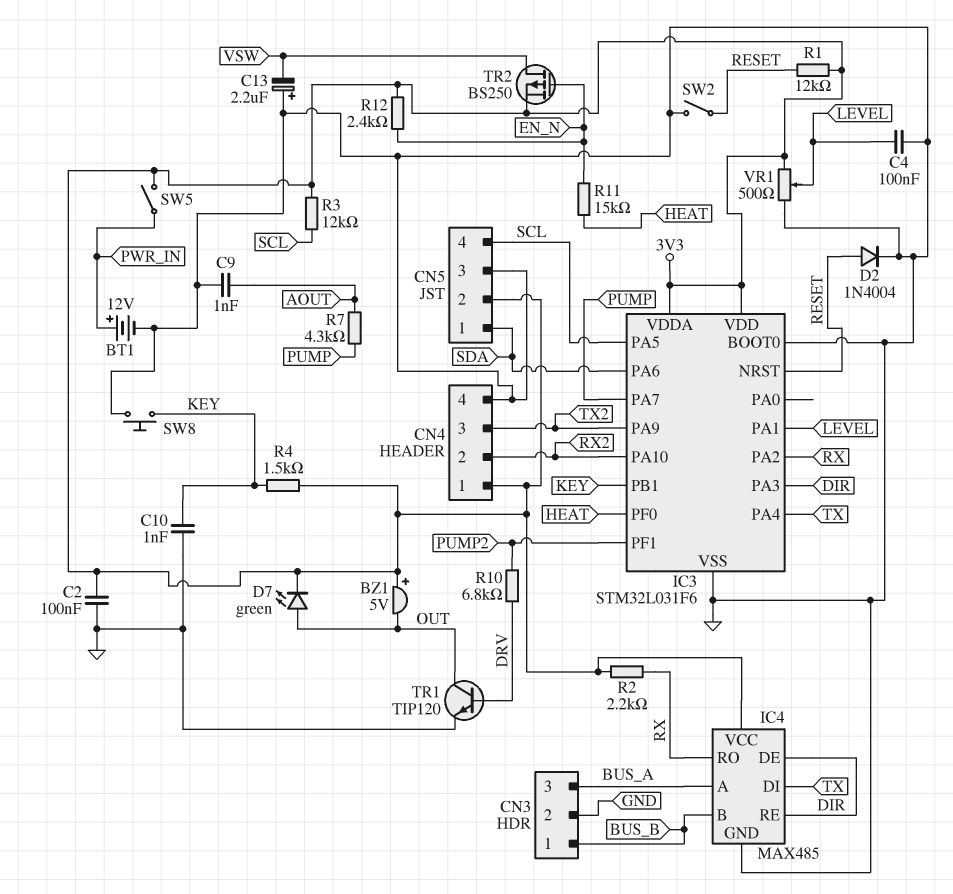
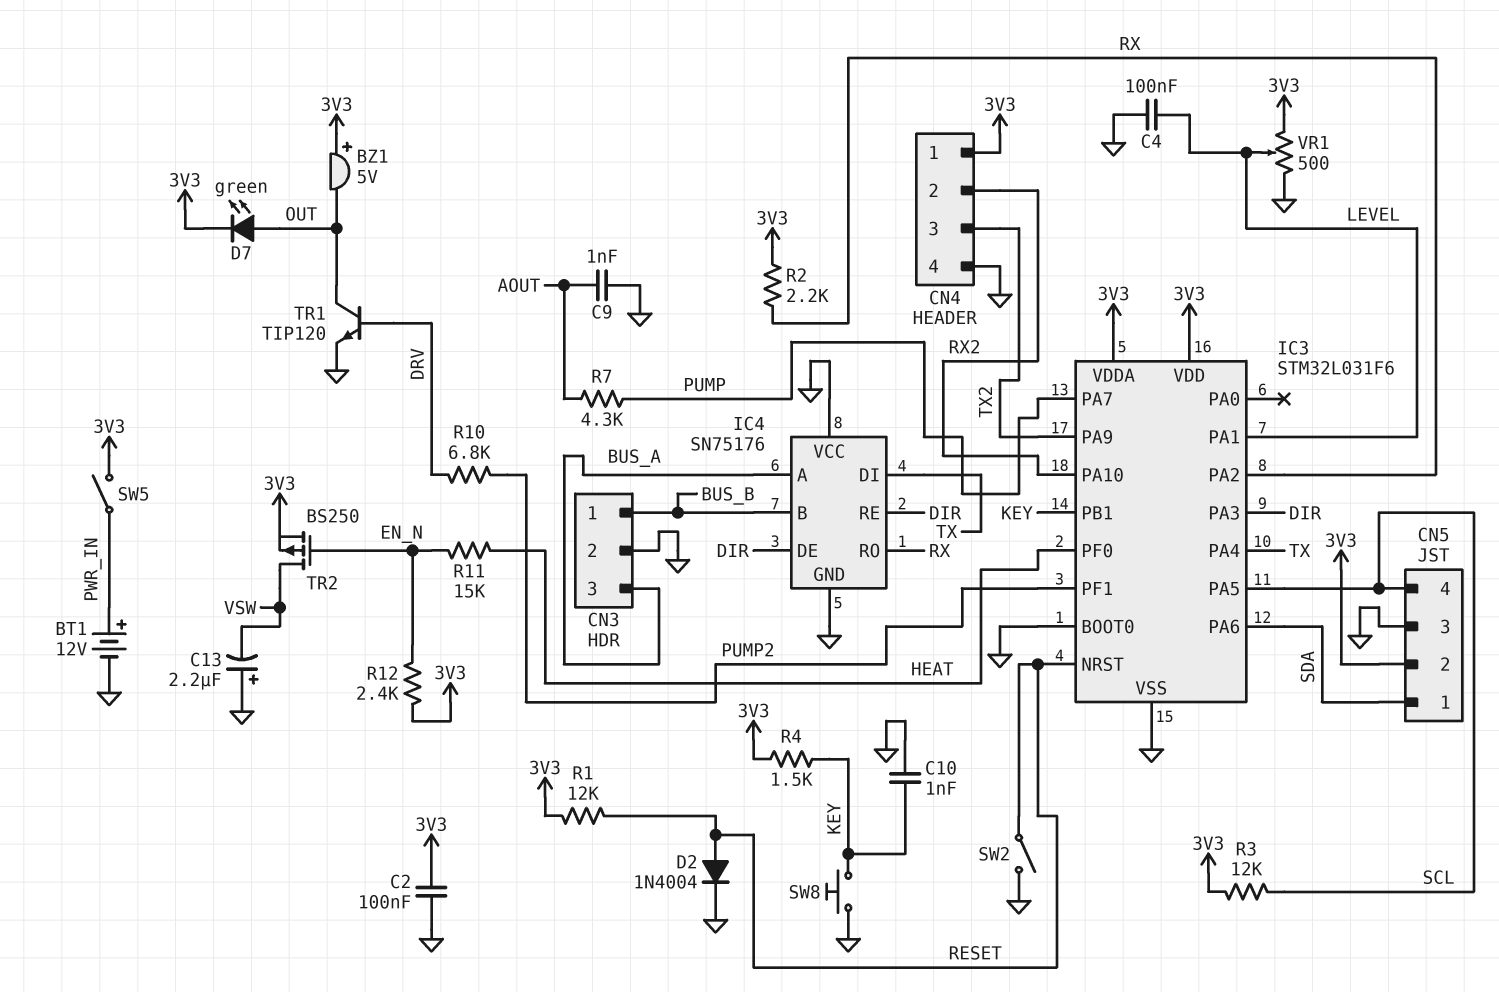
IC4: MAX485 -> SN75176
IC4 pin VCC: 3V3 -> GND

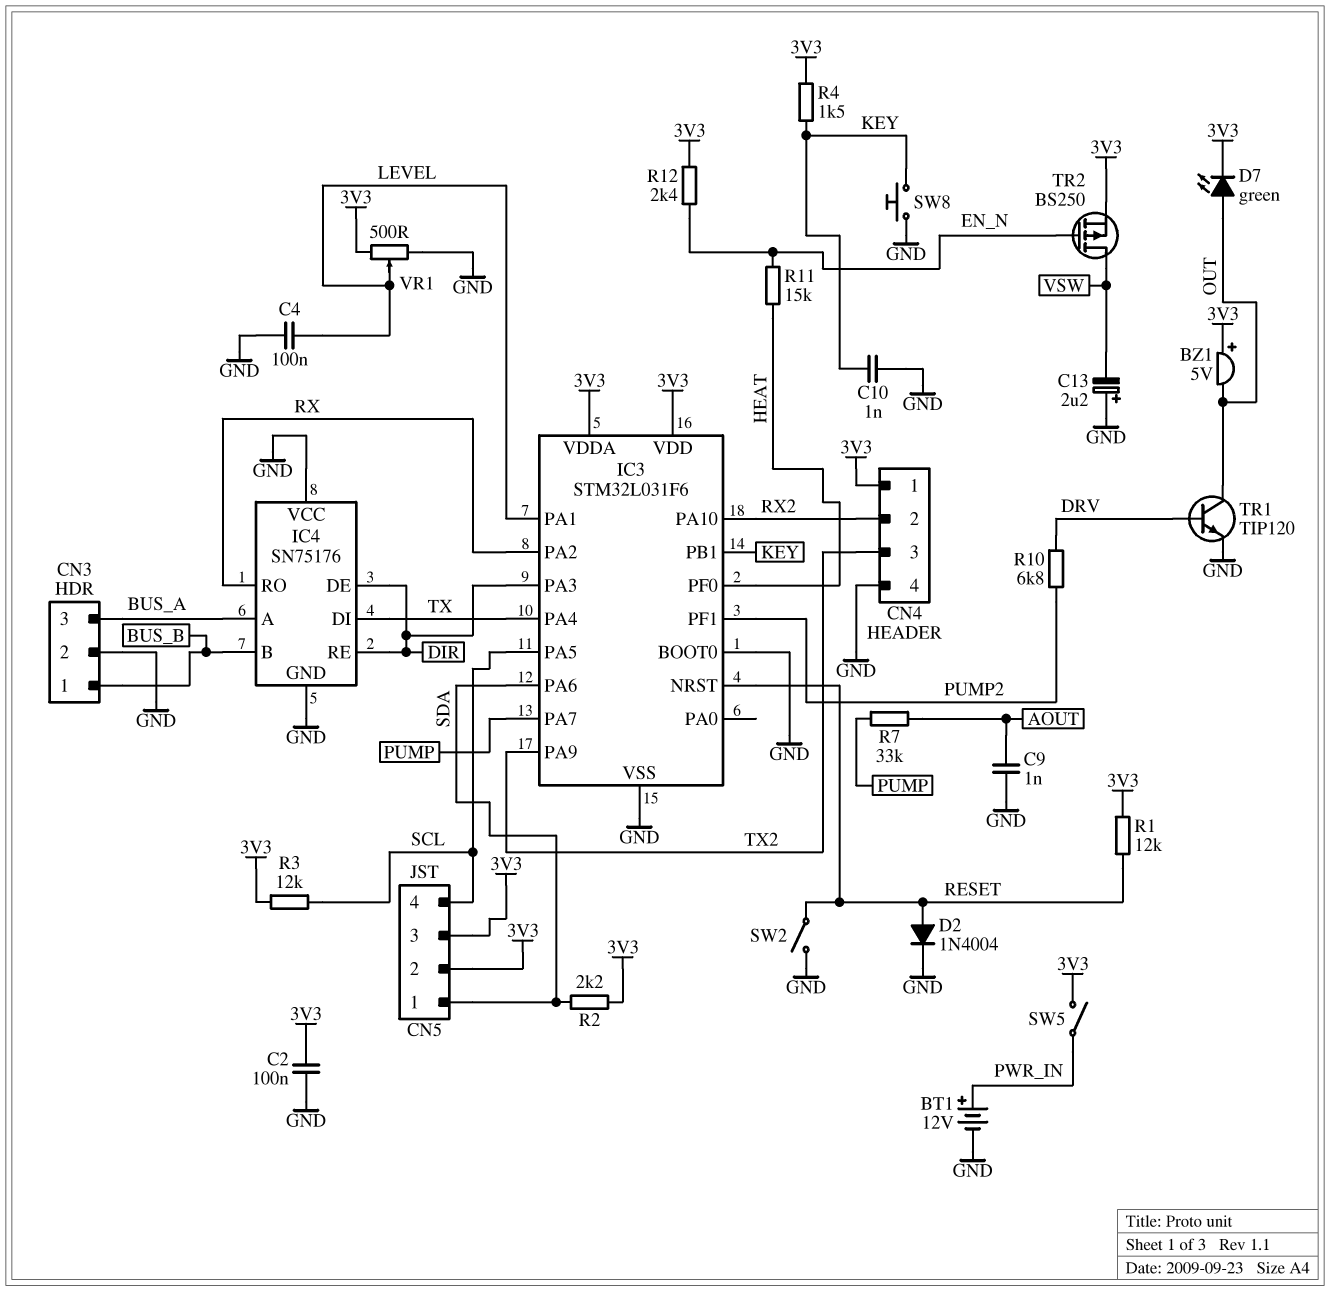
CN5 pin 3: GND -> 3V3
R2: 2.2k (3V3, RX) -> 2.2k (3V3, SDA)
R7: 4.3k (AOUT, PUMP) -> 33k (AOUT, PUMP)

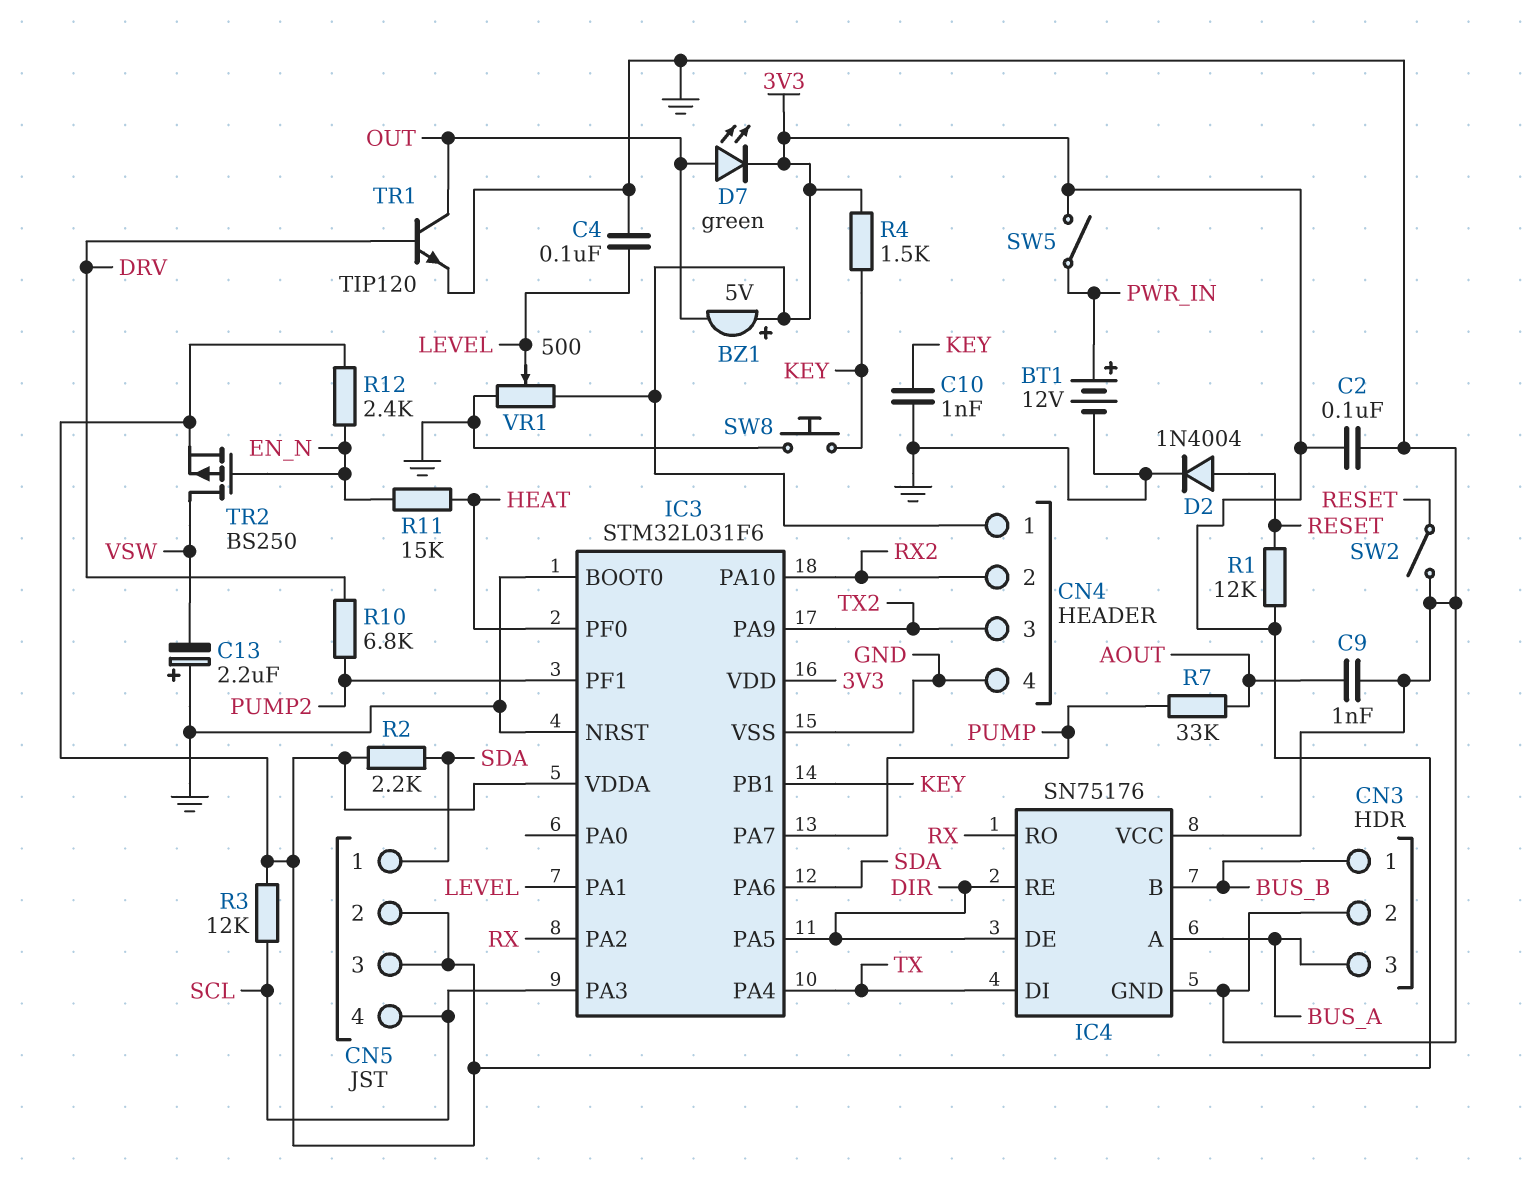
IC3 pin NRST: RESET -> GND
IC3 pin PA3: DIR -> SCL
IC3 pin PA5: SCL -> DIR

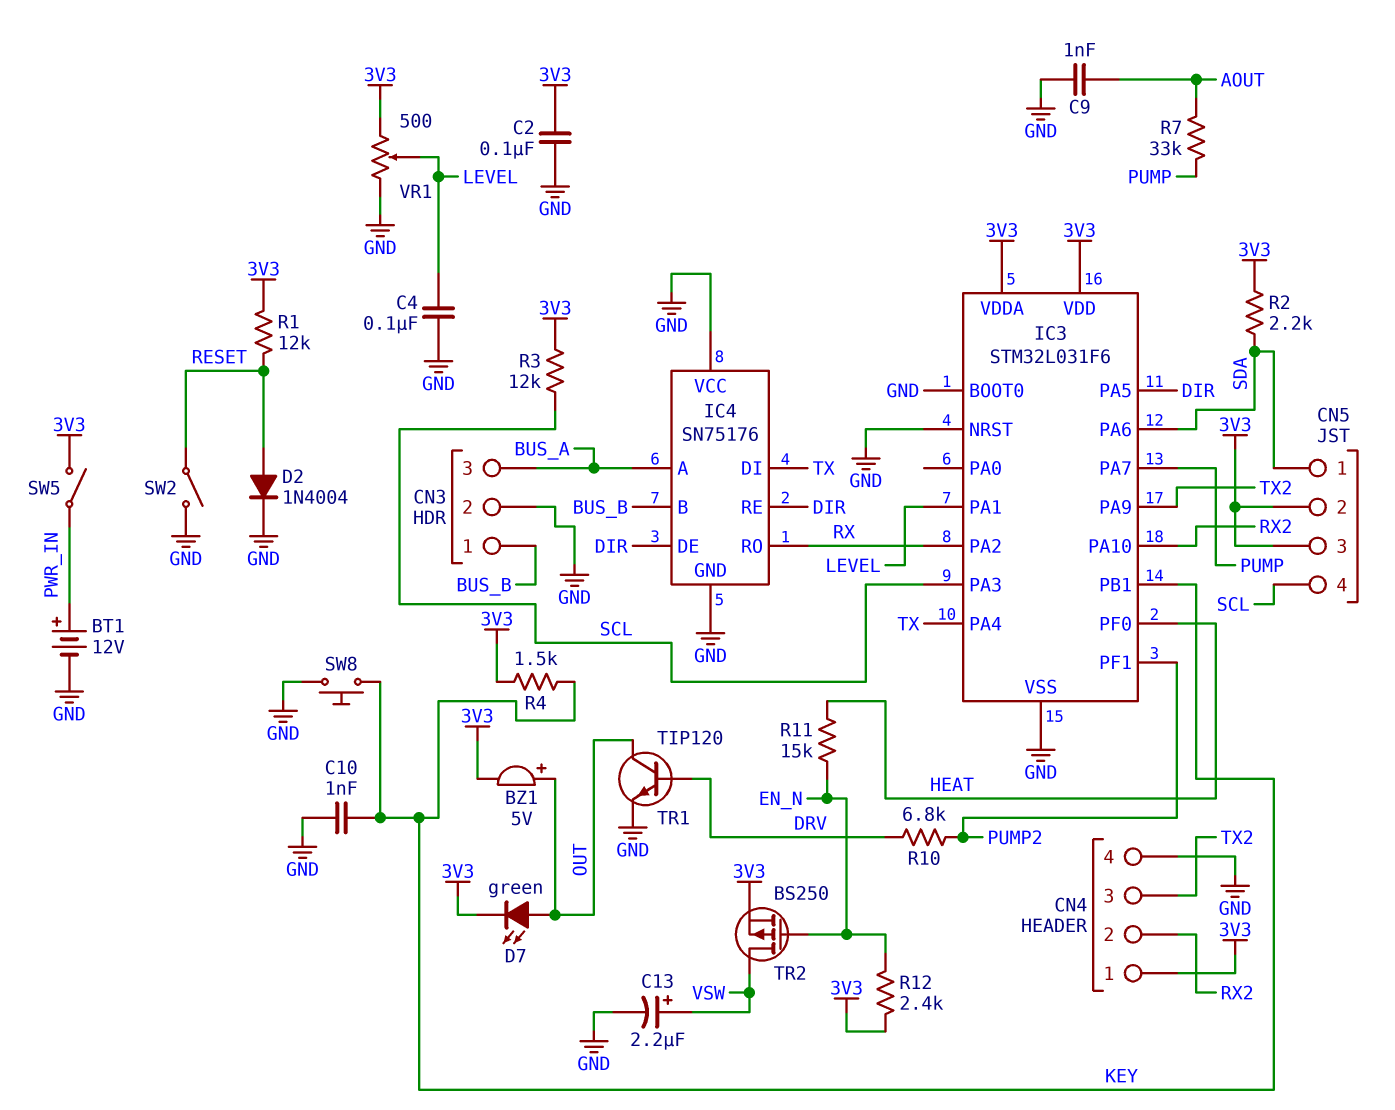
BZ1: buzzer 5V (plus 3V3, minus OUT) -> buzzer 5V (plus OUT, minus 3V3)
C13: 2.2uF (plus GND, minus VSW) -> 2.2uF (plus VSW, minus GND)

